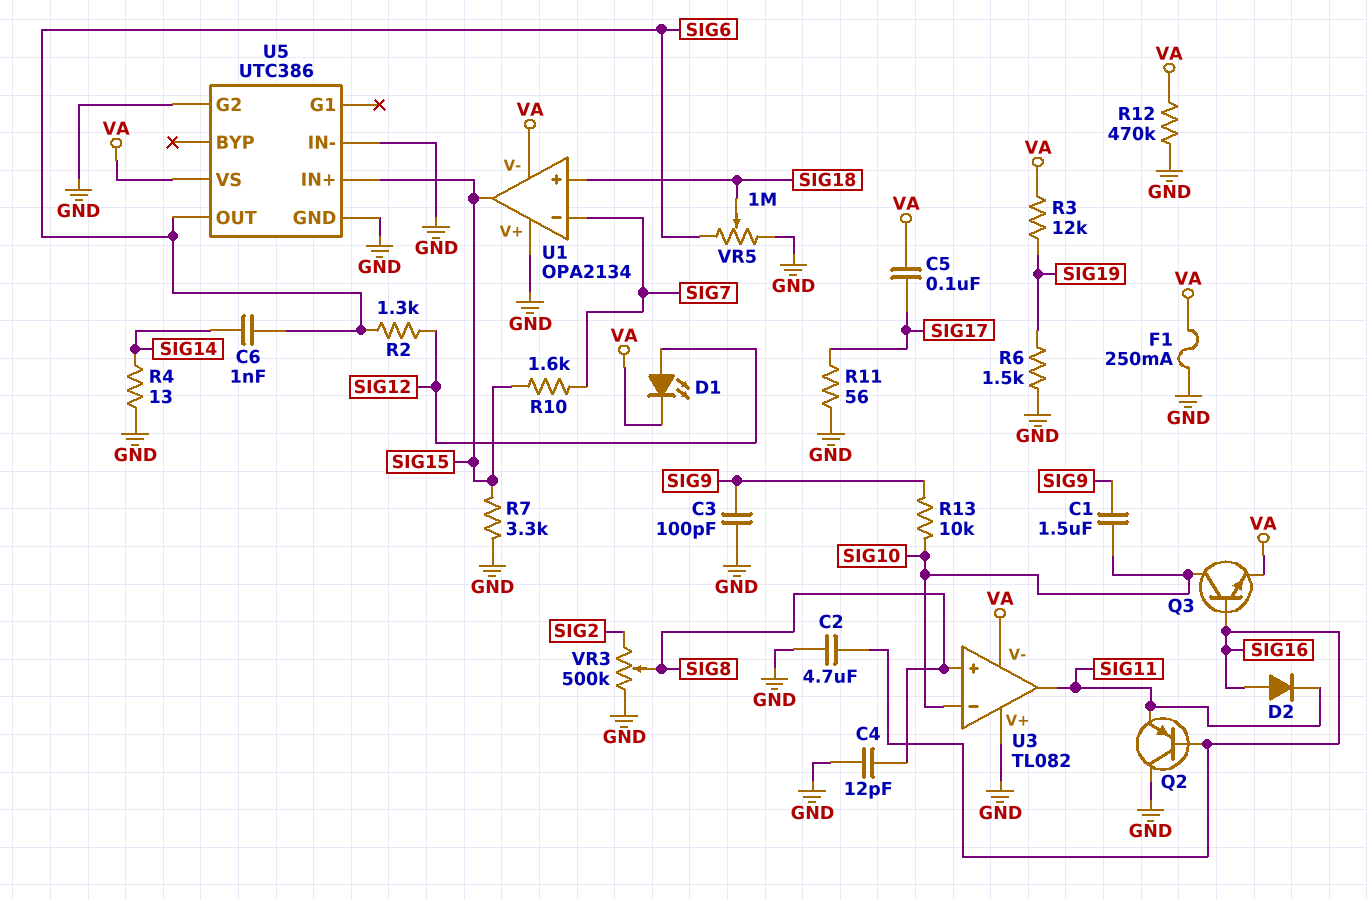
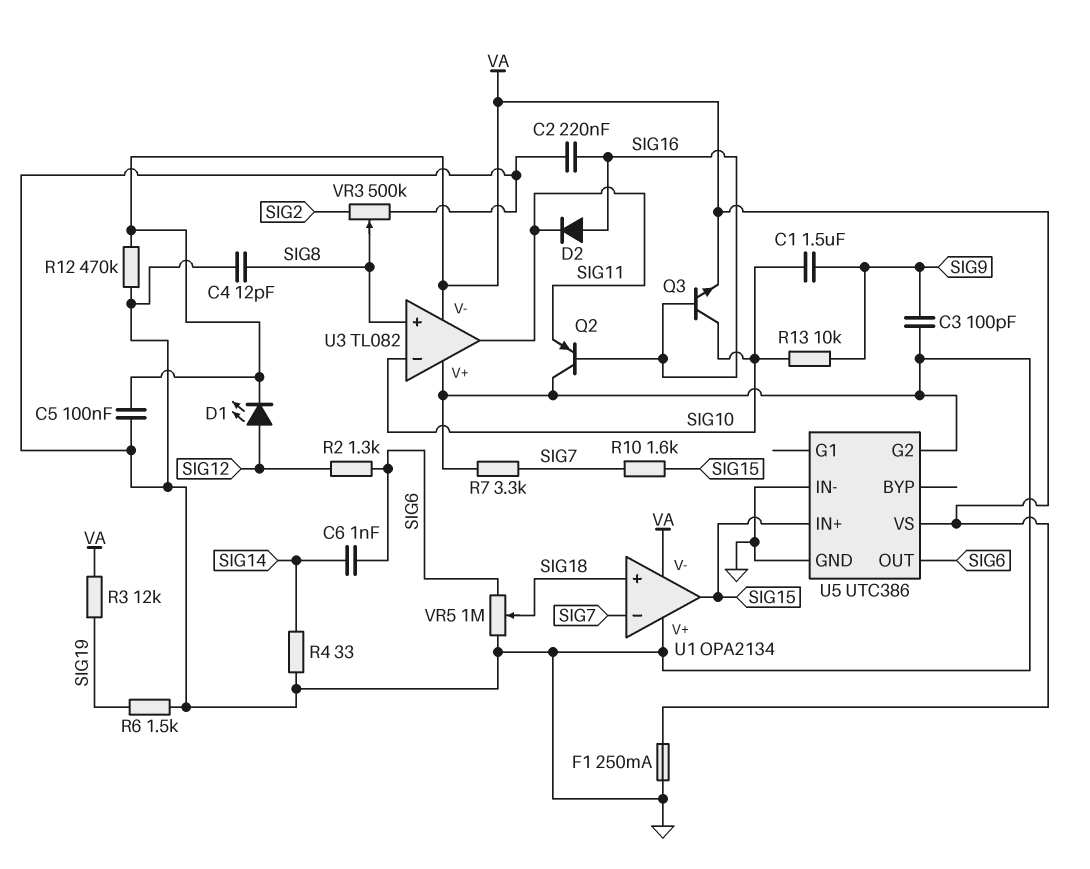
C2: 4.7uF (GND, SIG16) -> 220nF (GND, SIG16)
C5: 100nF (SIG17, VA) -> 100nF (GND, VA)
R4: 13 (GND, SIG14) -> 33 (GND, SIG14)
R7: 3.3k (GND, SIG15) -> 3.3k (GND, SIG7)
R11: 56 (GND, SIG17) -> none

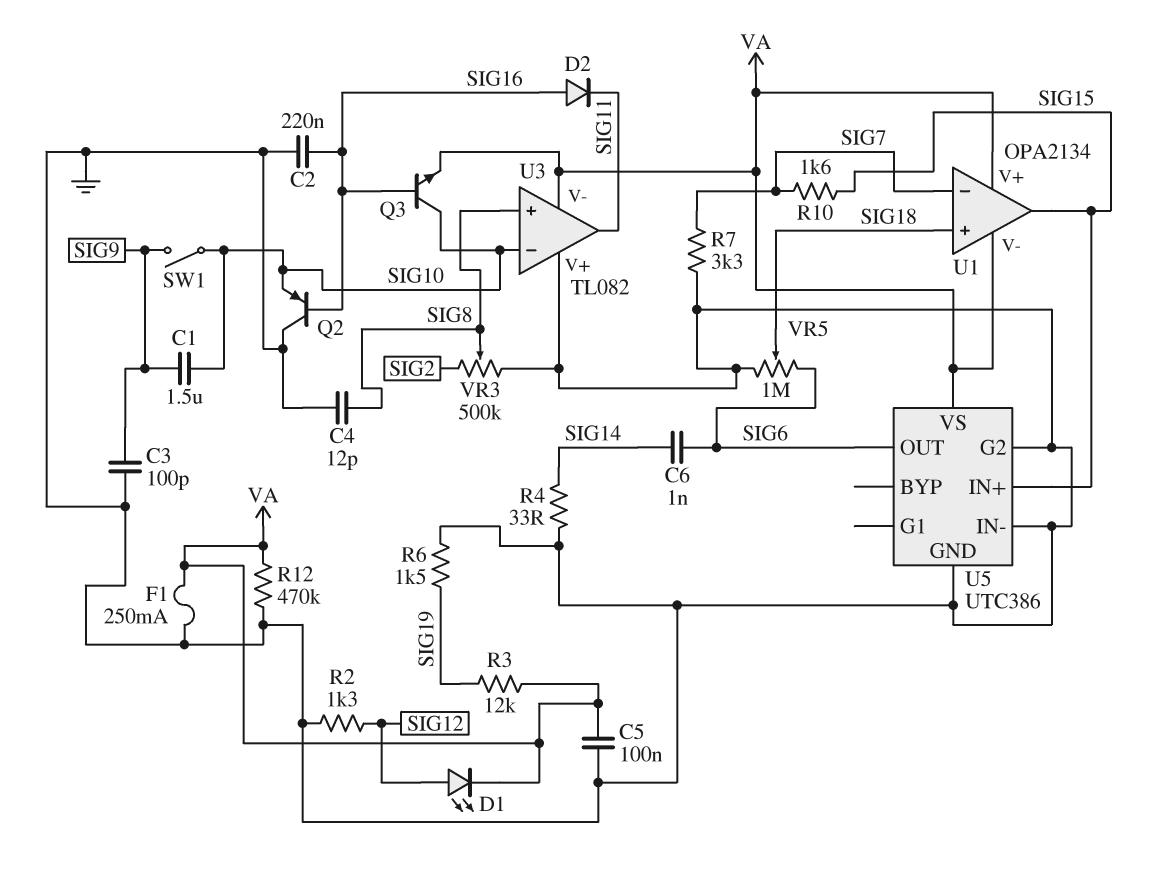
Q2: PNP (B SIG16, C GND, E SIG11) -> PNP (B SIG16, C GND, E SIG10)
R2: 1.3k (SIG6, SIG12) -> 1.3k (GND, SIG12)
R13: 10k (SIG9, SIG10) -> none
SW1: none -> switch (SIG9, SIG10)
U1 pin V+: GND -> VA

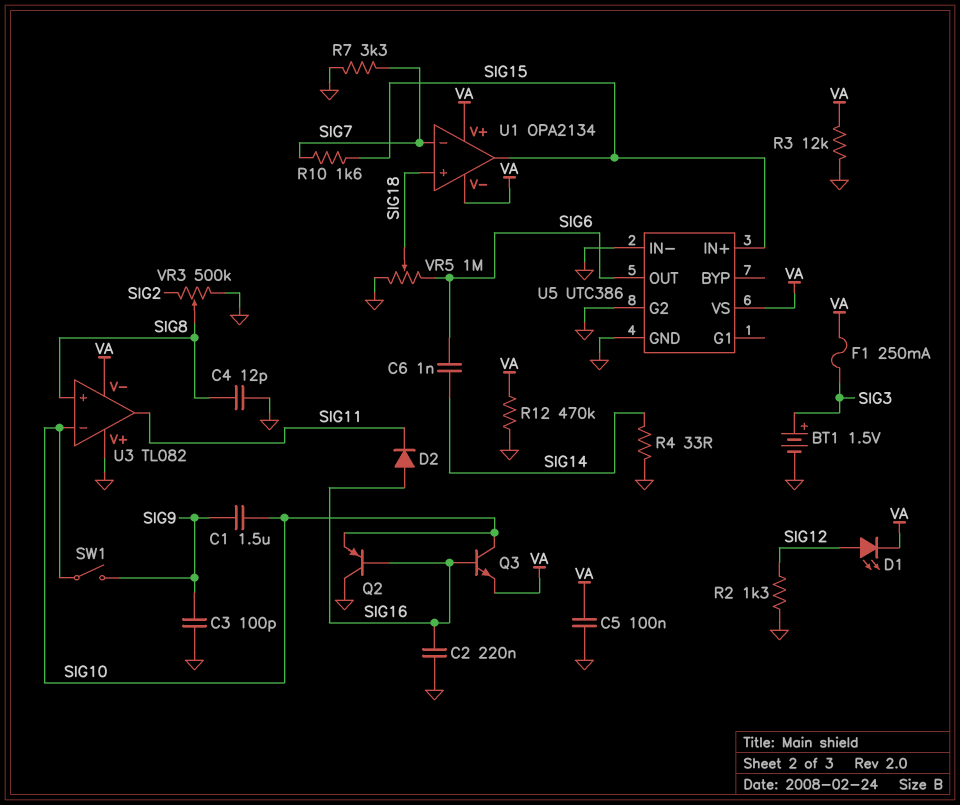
BT1: none -> 1.5V (plus SIG3, minus GND)
F1: 250mA (GND, VA) -> 250mA (SIG3, VA)
R3: 12k (SIG19, VA) -> 12k (GND, VA)
R6: 1.5k (GND, SIG19) -> none

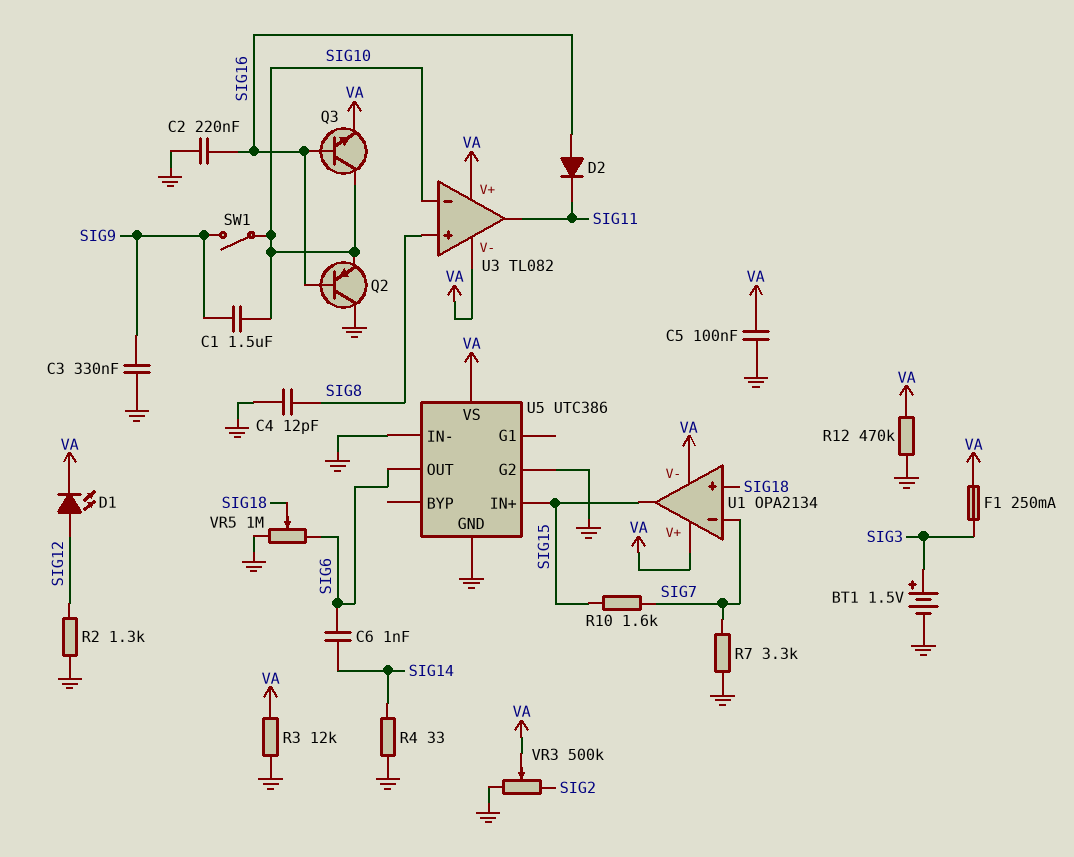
C3: 100pF (GND, SIG9) -> 330nF (GND, SIG9)
U3 pin V+: GND -> VA
VR3: 500k (GND, SIG2, wiper SIG8) -> 500k (GND, SIG2, wiper VA)

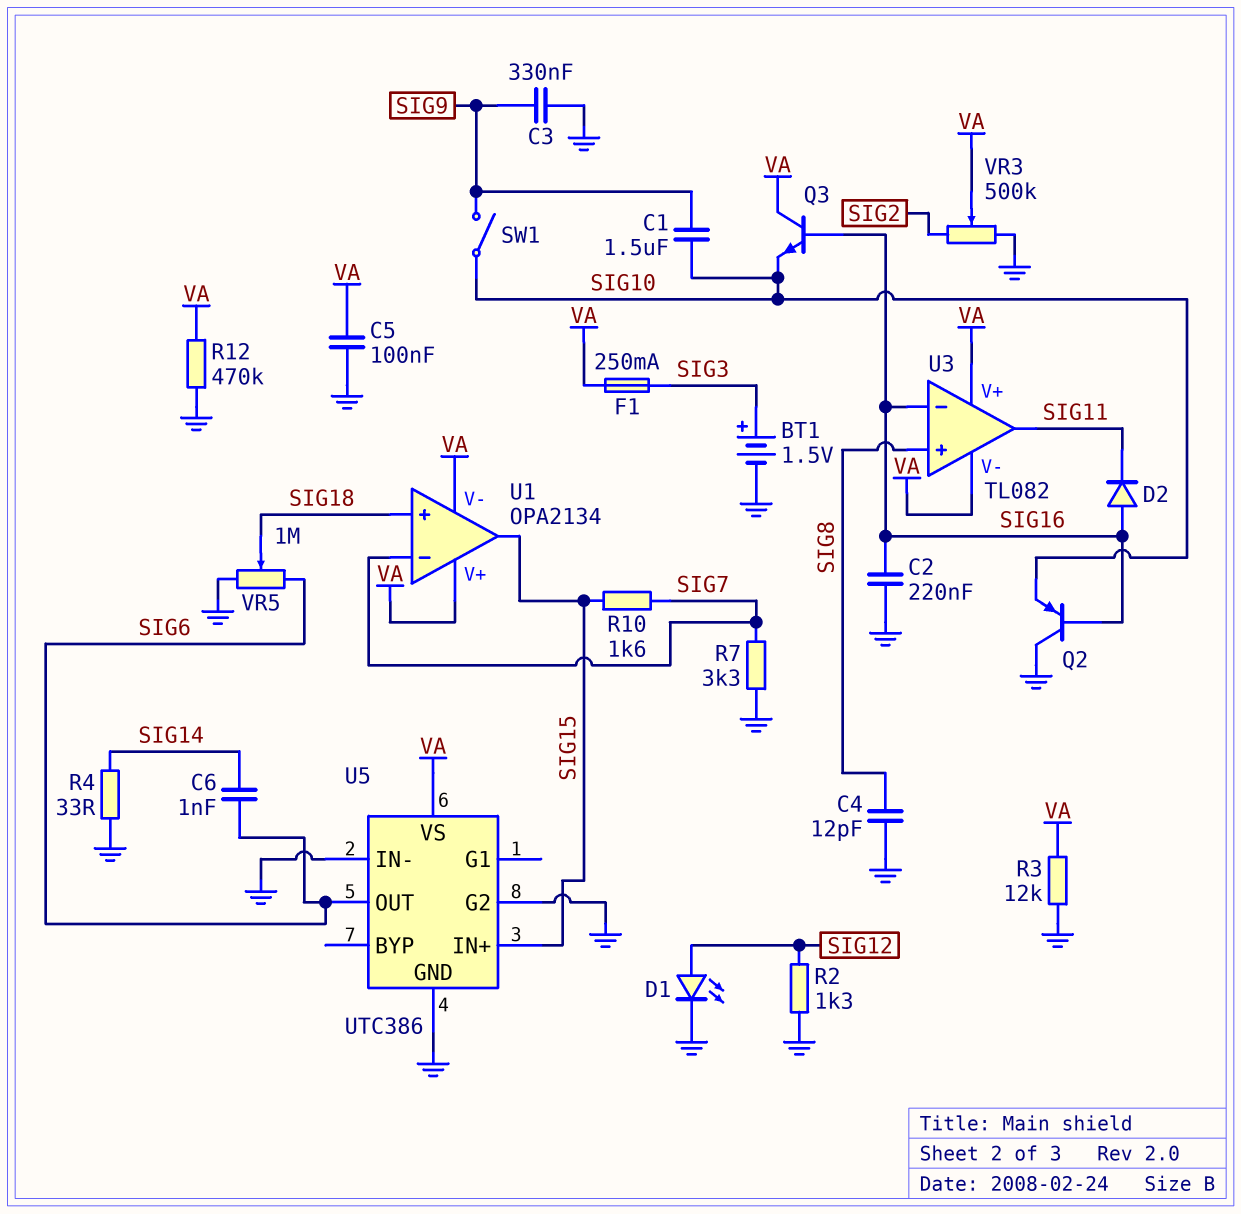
D1: LED (A SIG12, K VA) -> LED (A SIG12, K GND)
Q3: NPN (B SIG16, C SIG10, E VA) -> NPN (B SIG16, C VA, E SIG10)
U3 pin in-: SIG10 -> SIG16

